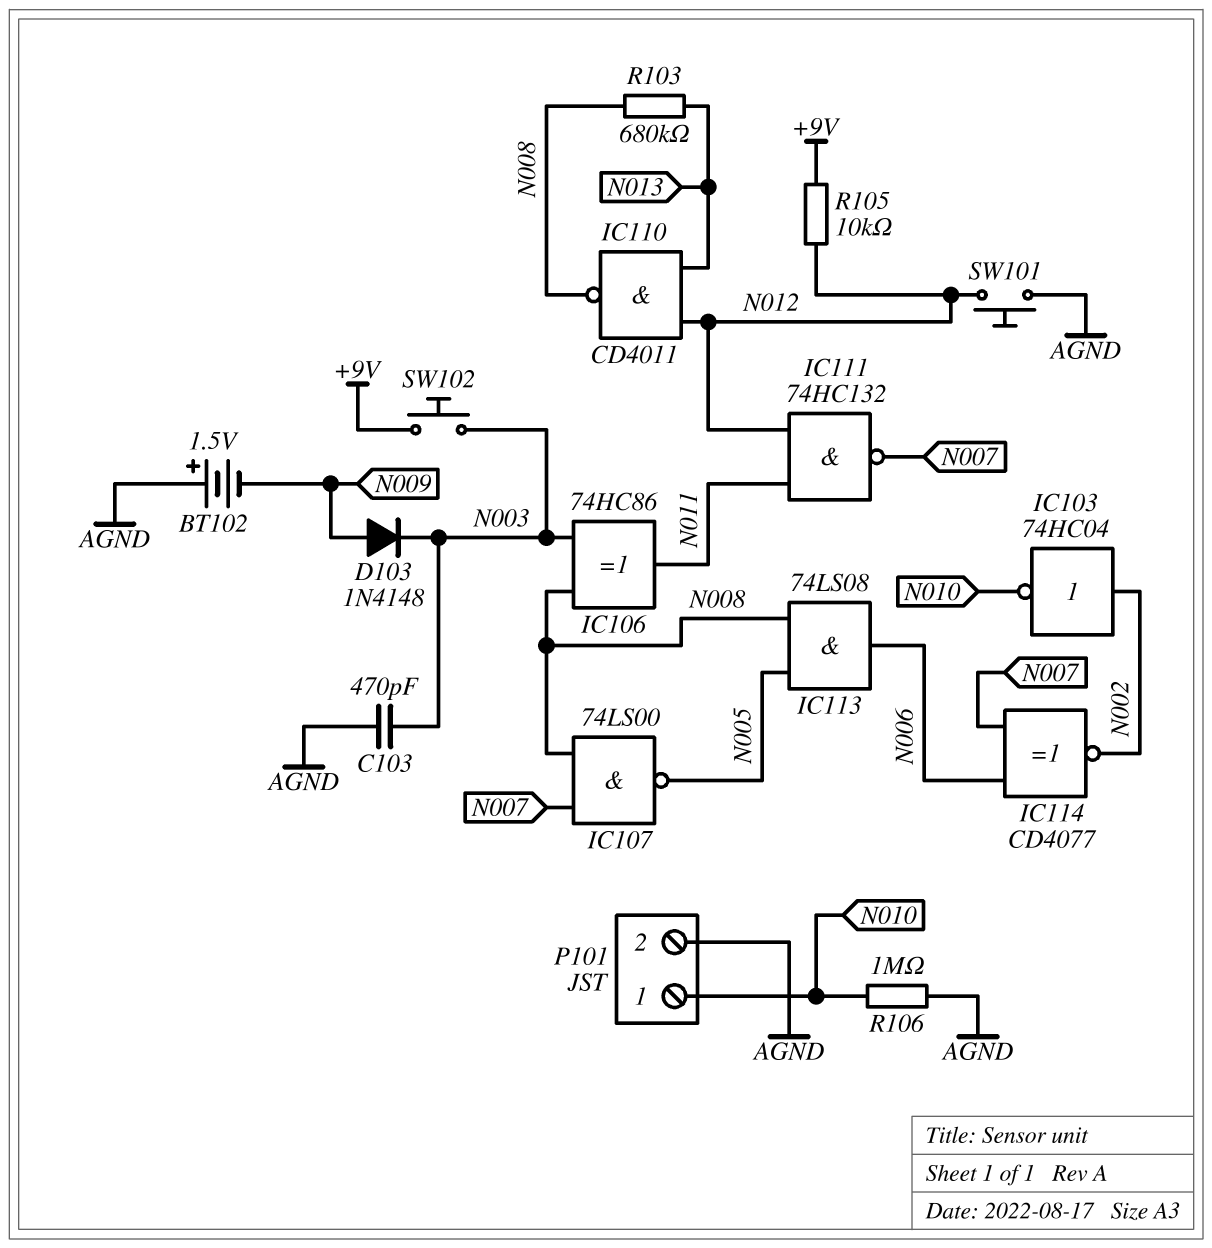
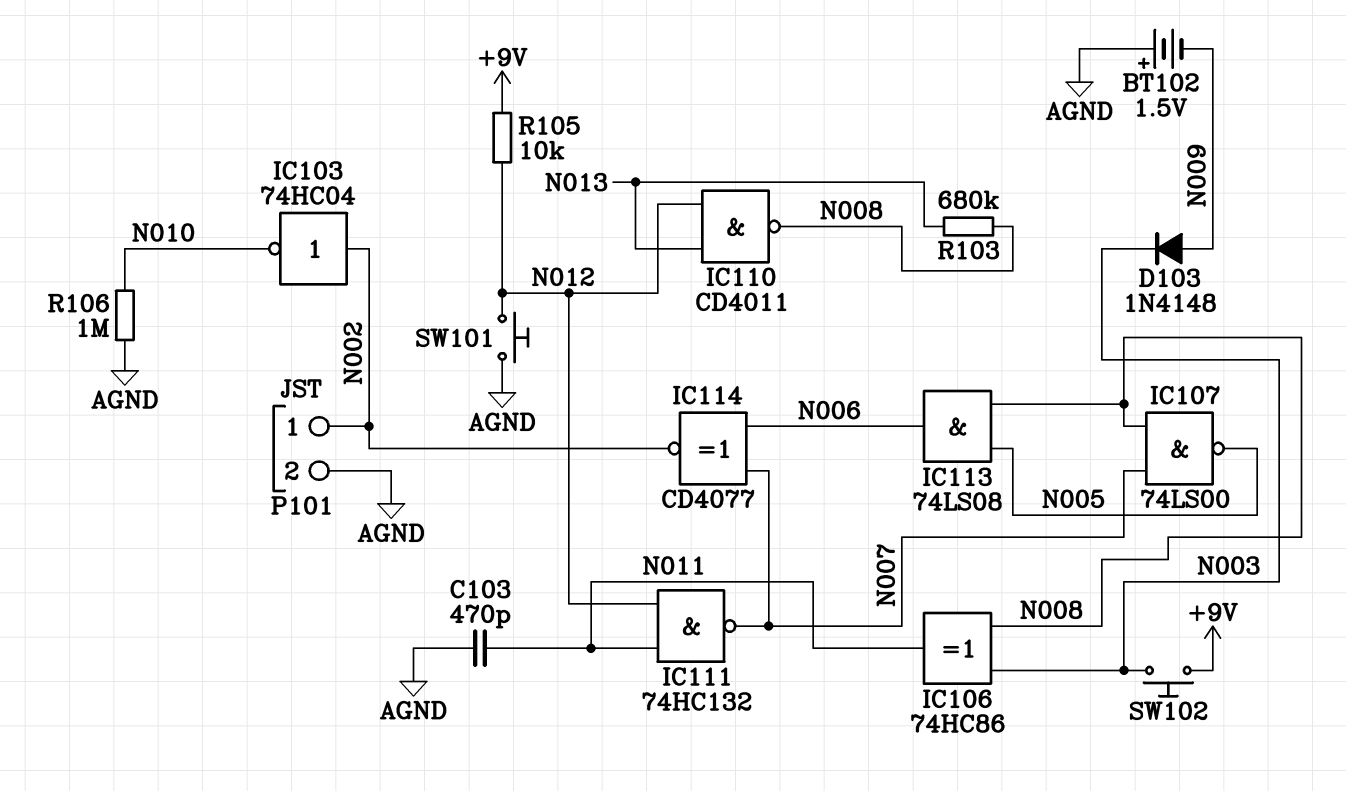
C103: 470pF (AGND, N003) -> 470pF (AGND, N011)
P101 pin 1: N010 -> N002

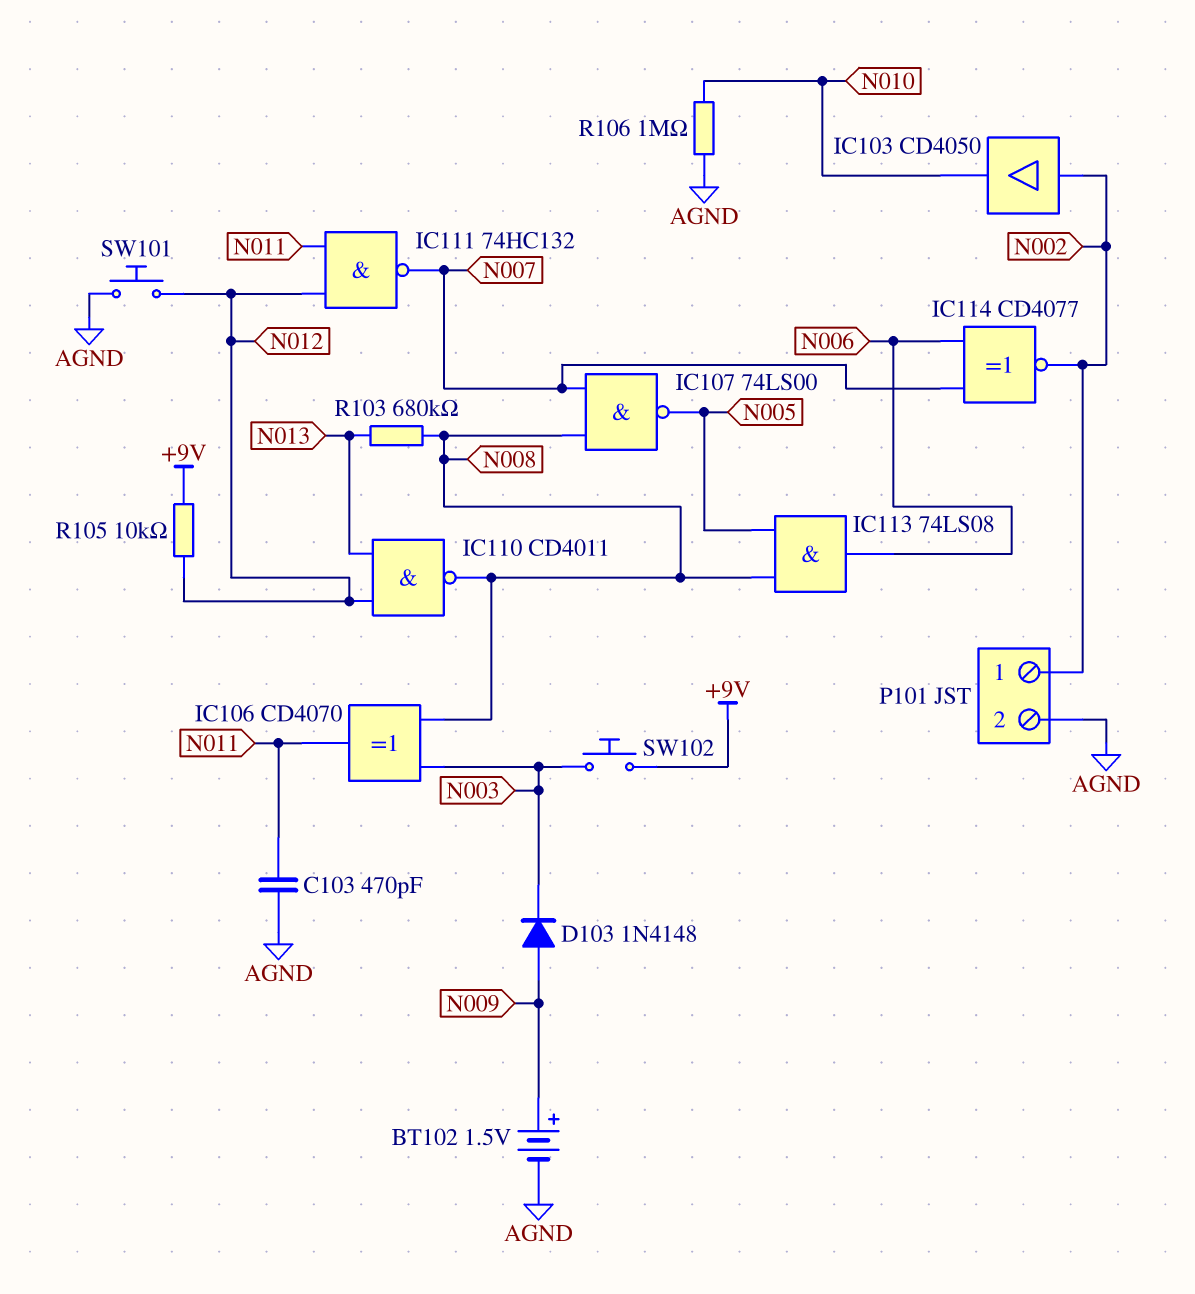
BT102: 1.5V (plus AGND, minus N009) -> 1.5V (plus N009, minus AGND)
IC103: NOT 74HC04 (in N002, out N010) -> buffer CD4050 (in N002, out N010)
IC106: XOR 74HC86 (in N003, in N008, out N011) -> XOR CD4070 (in N003, in N008, out N011)

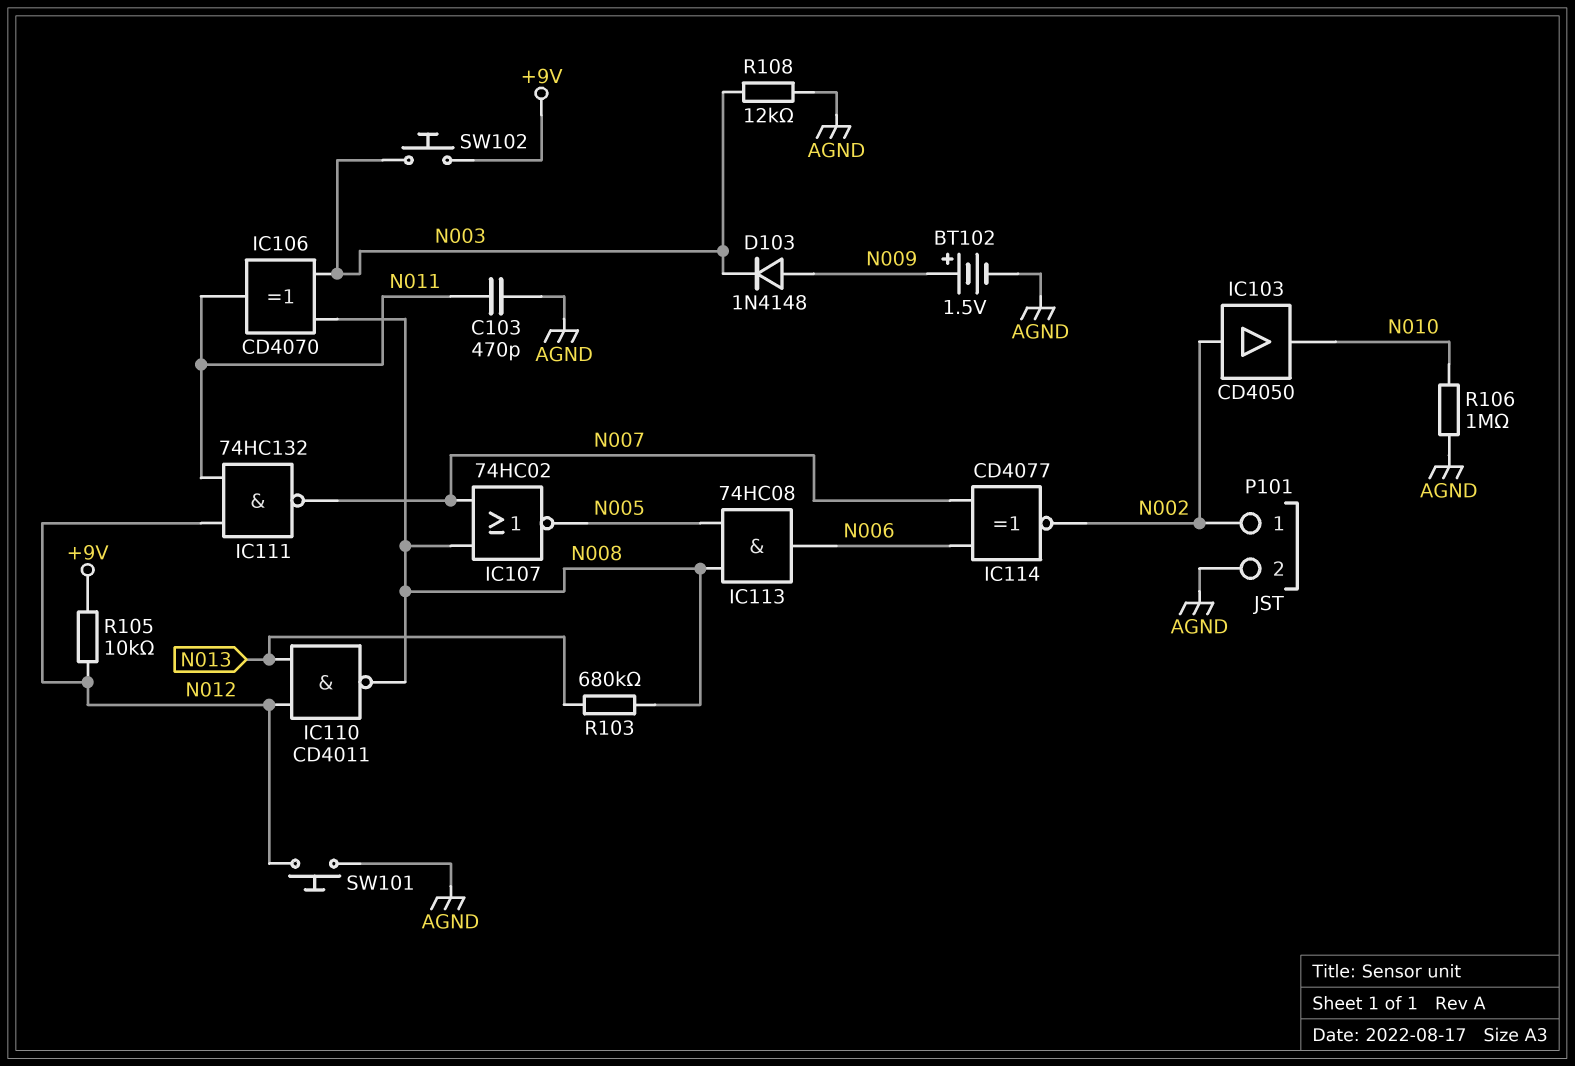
IC107: NAND 74LS00 (in N007, in N008, out N005) -> NOR 74HC02 (in N007, in N008, out N005)
IC113: AND 74LS08 (in N005, in N008, out N006) -> AND 74HC08 (in N005, in N008, out N006)
R108: none -> 12k (AGND, N003)

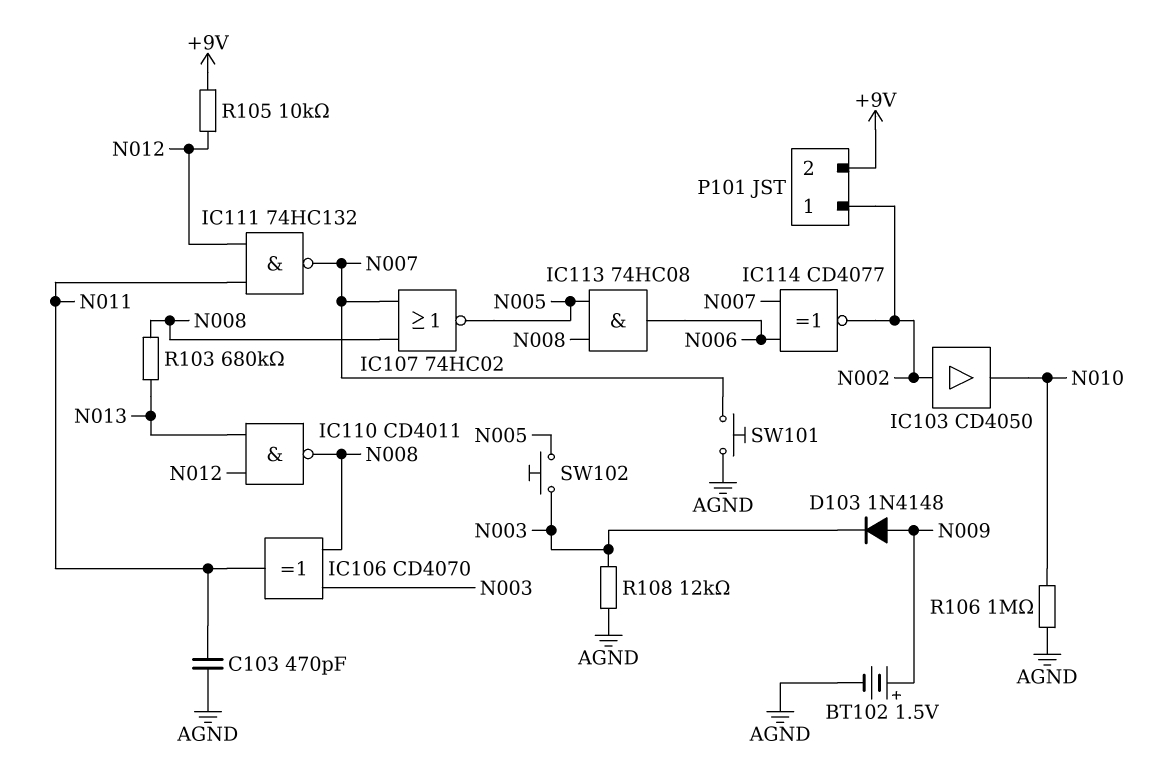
P101 pin 2: AGND -> +9V
SW101: button (AGND, N012) -> button (AGND, N007)
SW102: button (+9V, N003) -> button (N003, N005)

